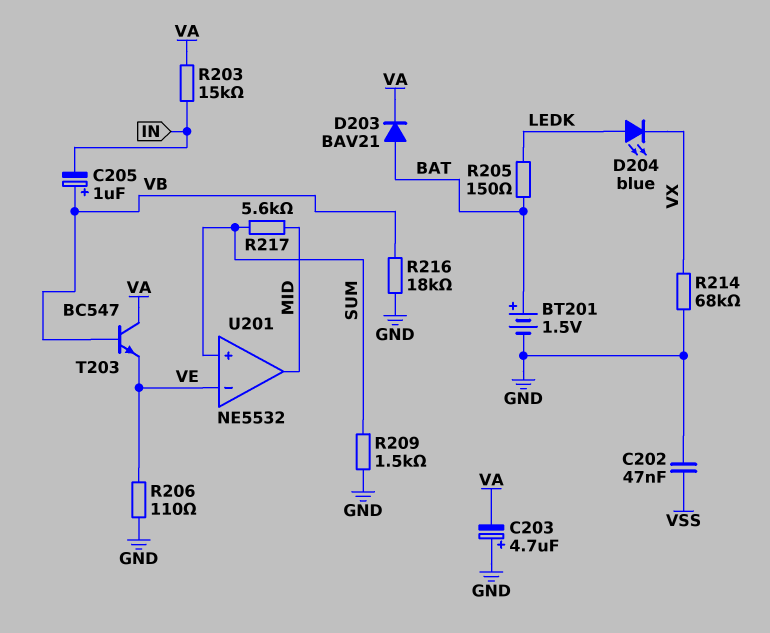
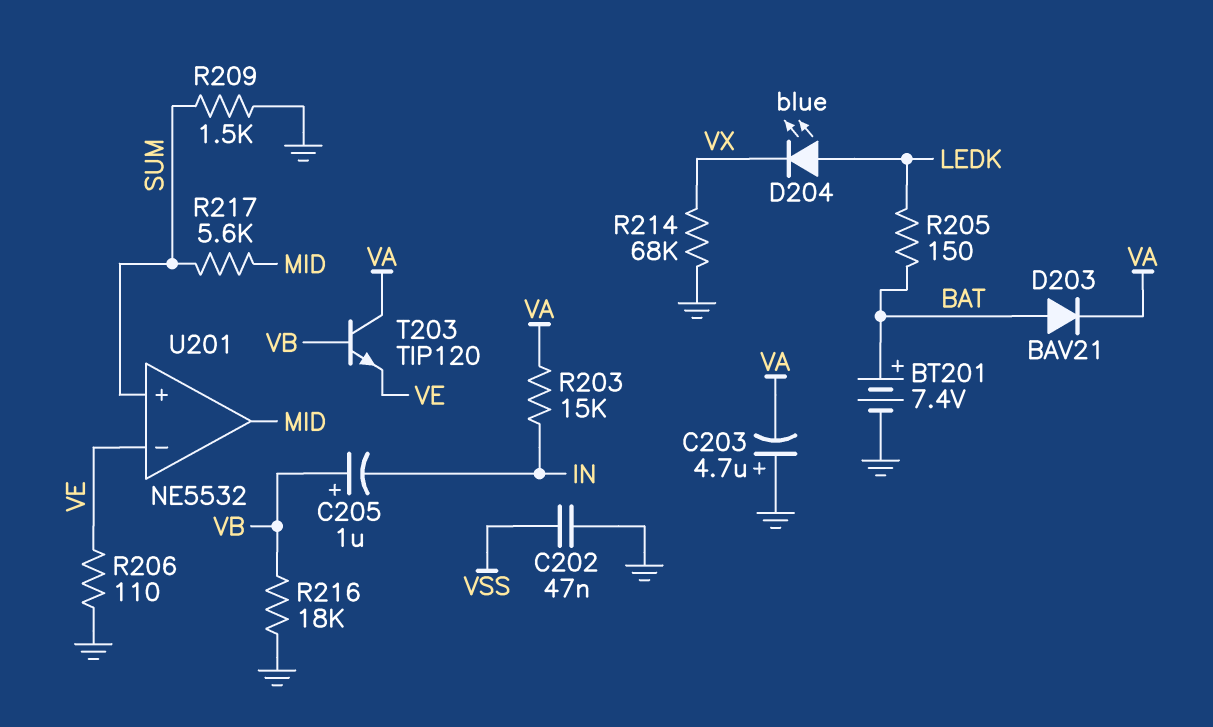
BT201: 1.5V (plus BAT, minus GND) -> 7.4V (plus BAT, minus GND)
T203: NPN BC547 (B VB, C VA, E VE) -> NPN TIP120 (B VB, C VA, E VE)

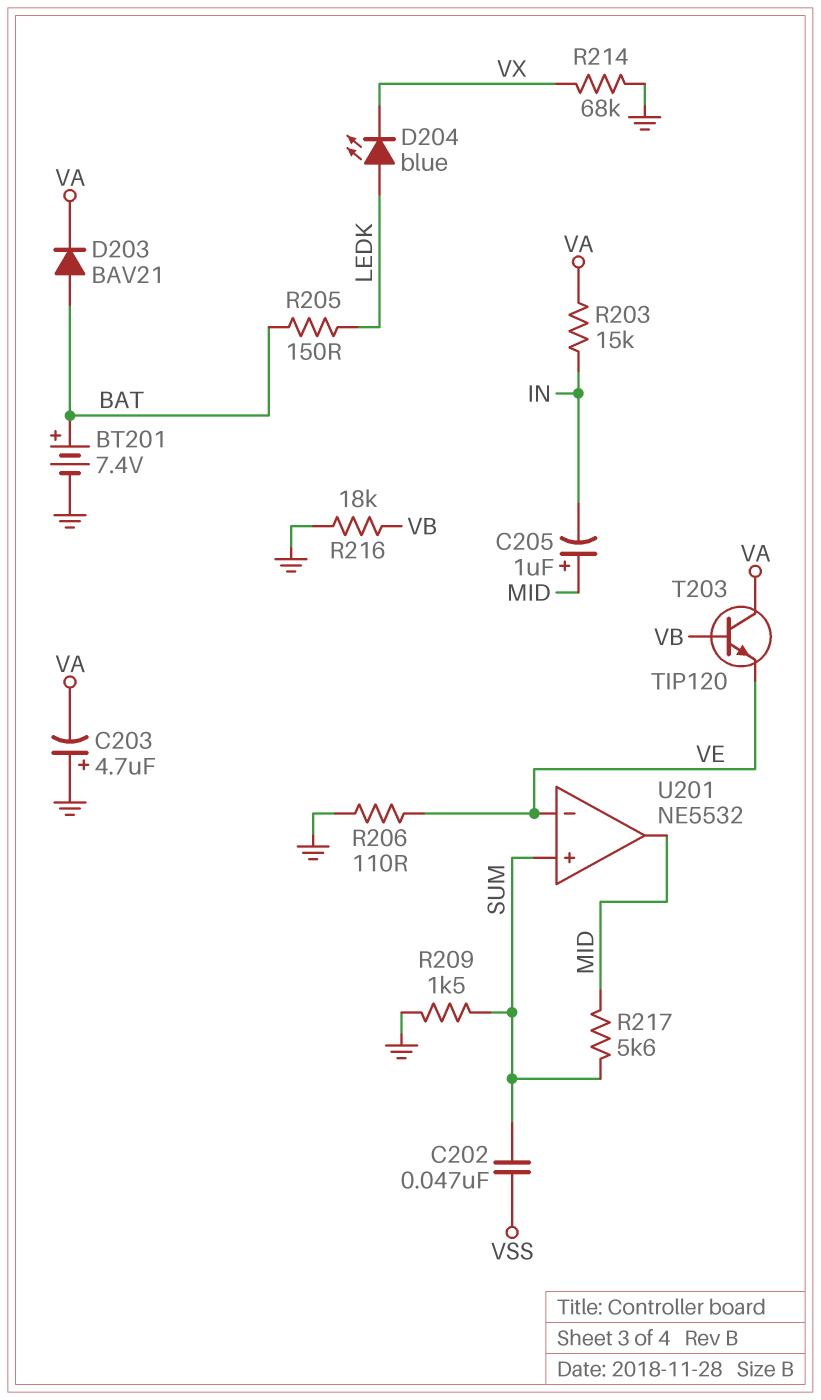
C202: 47nF (GND, VSS) -> 47nF (SUM, VSS)
C205: 1uF (plus VB, minus IN) -> 1uF (plus MID, minus IN)

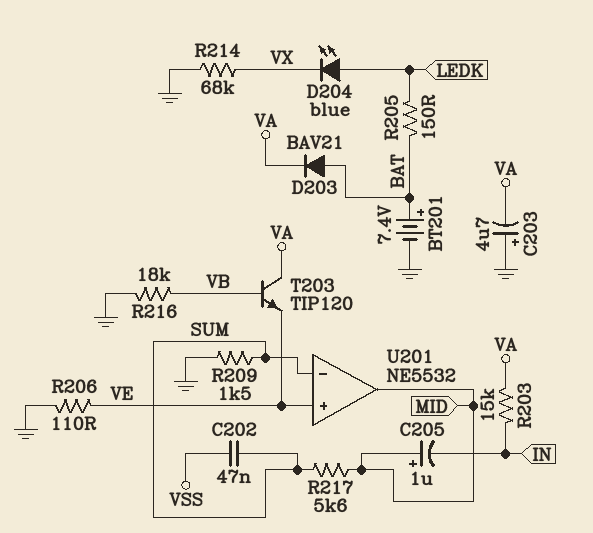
U201 pin in+: SUM -> VE
U201 pin in-: VE -> SUM

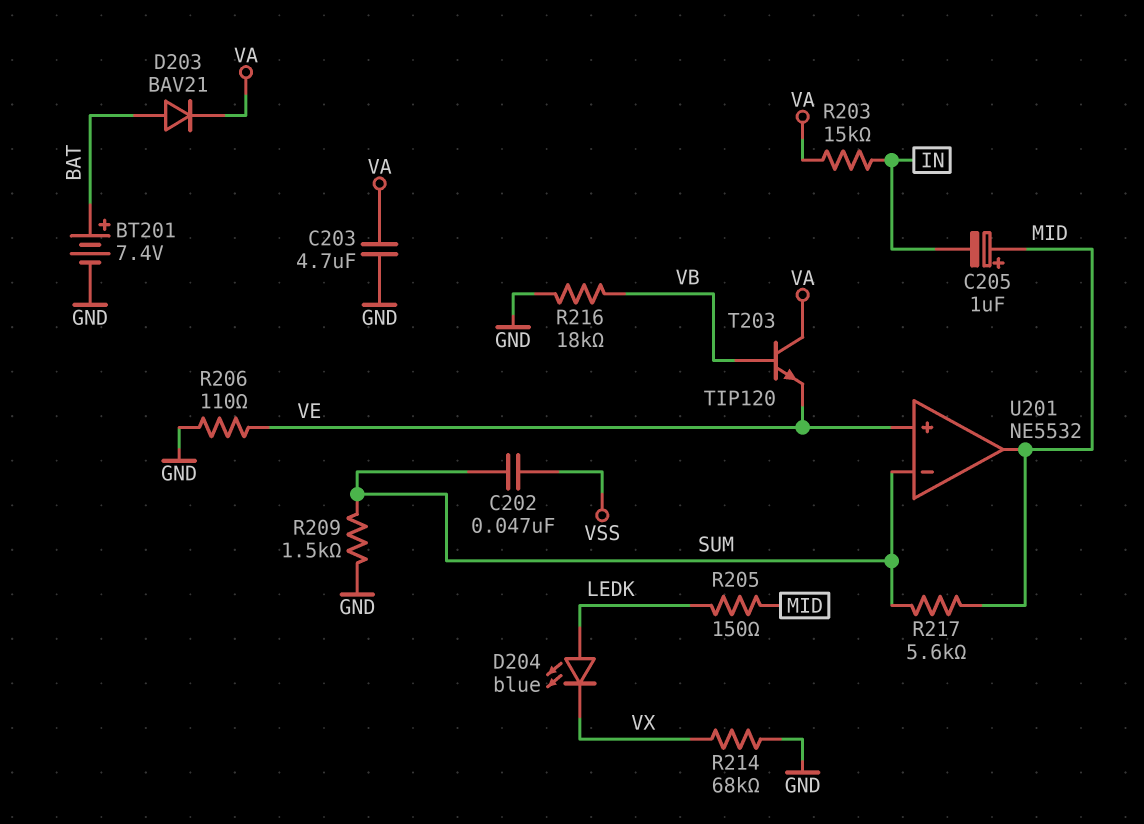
C203: 4.7uF (plus GND, minus VA) -> 4.7uF (GND, VA)
R205: 150 (BAT, LEDK) -> 150 (LEDK, MID)

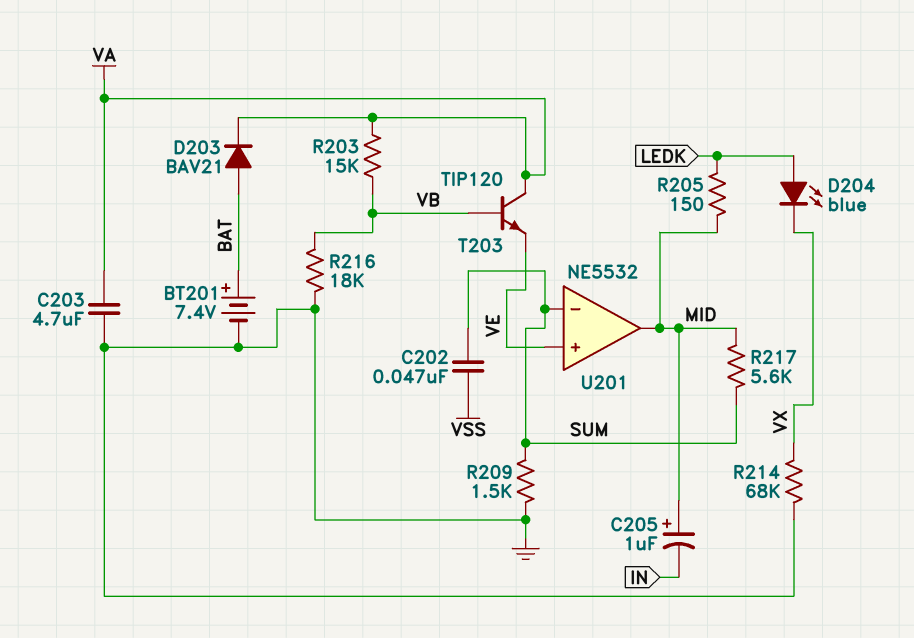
R203: 15k (IN, VA) -> 15k (VA, VB)
R206: 110 (GND, VE) -> none

